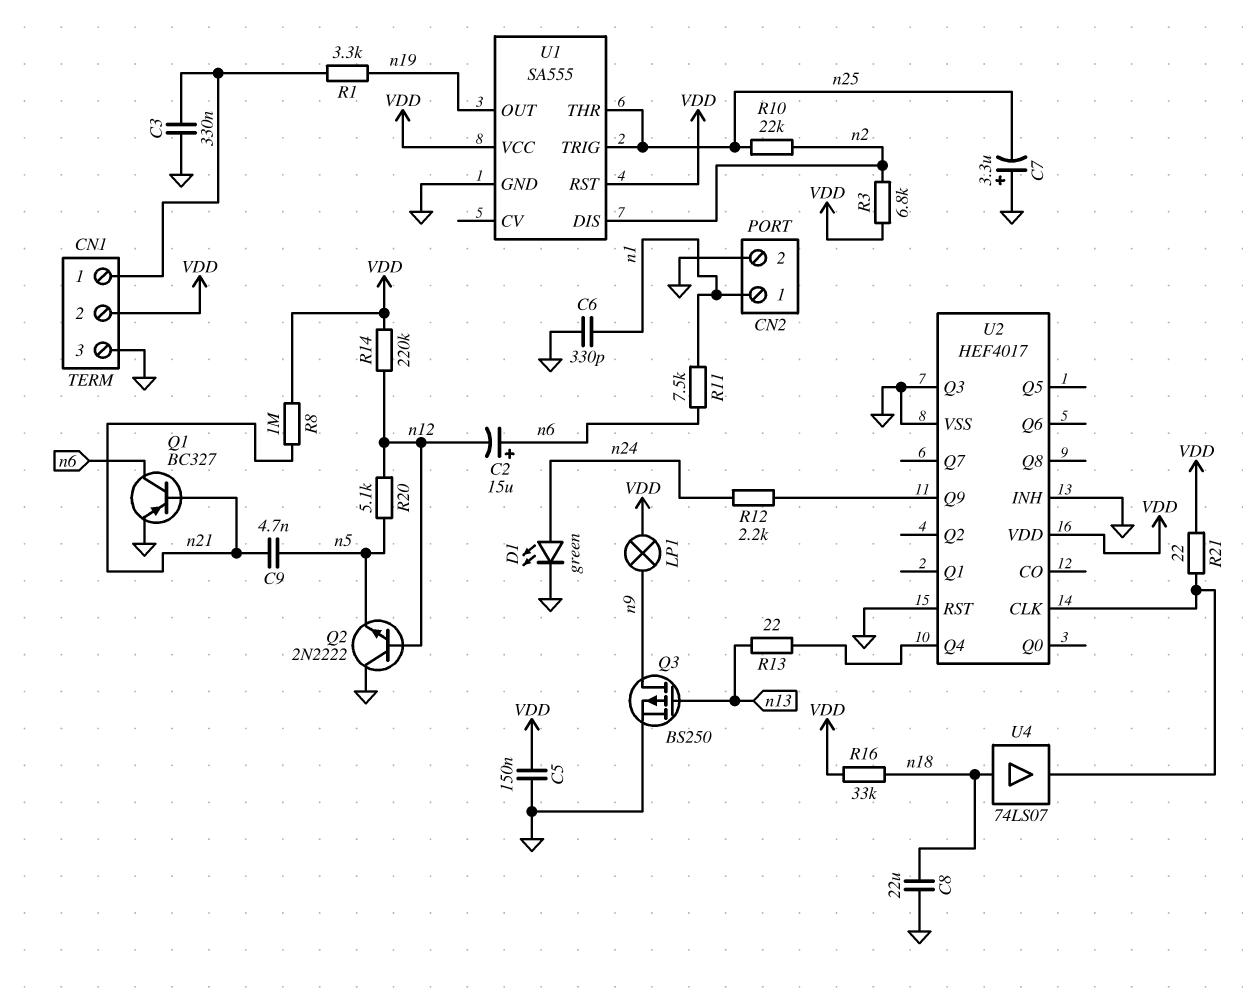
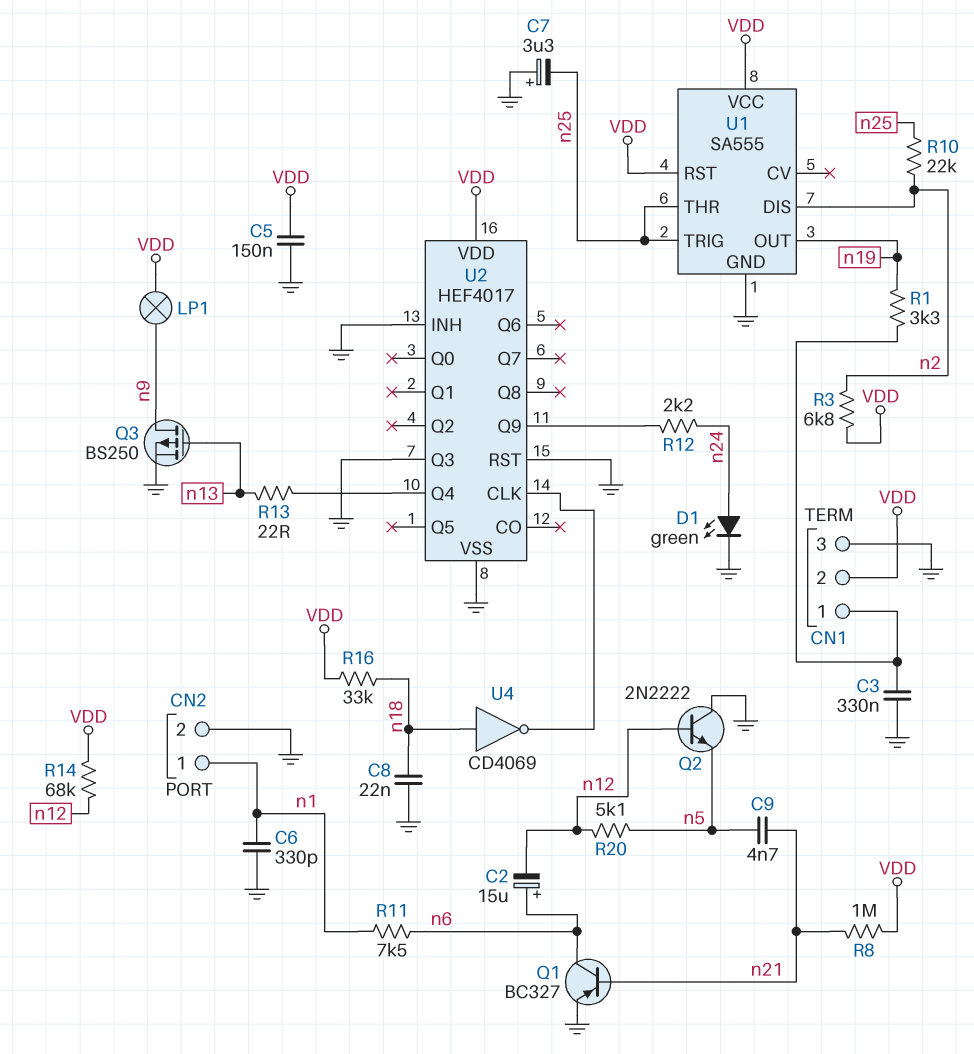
C8: 22uF (GND, n18) -> 22nF (GND, n18)
R14: 220k (VDD, n12) -> 68k (VDD, n12)
R21: 22 (U2/CLK, VDD) -> none
U4: buffer 74LS07 (in n18, out U2/CLK) -> NOT CD4069 (in n18, out U2/CLK)

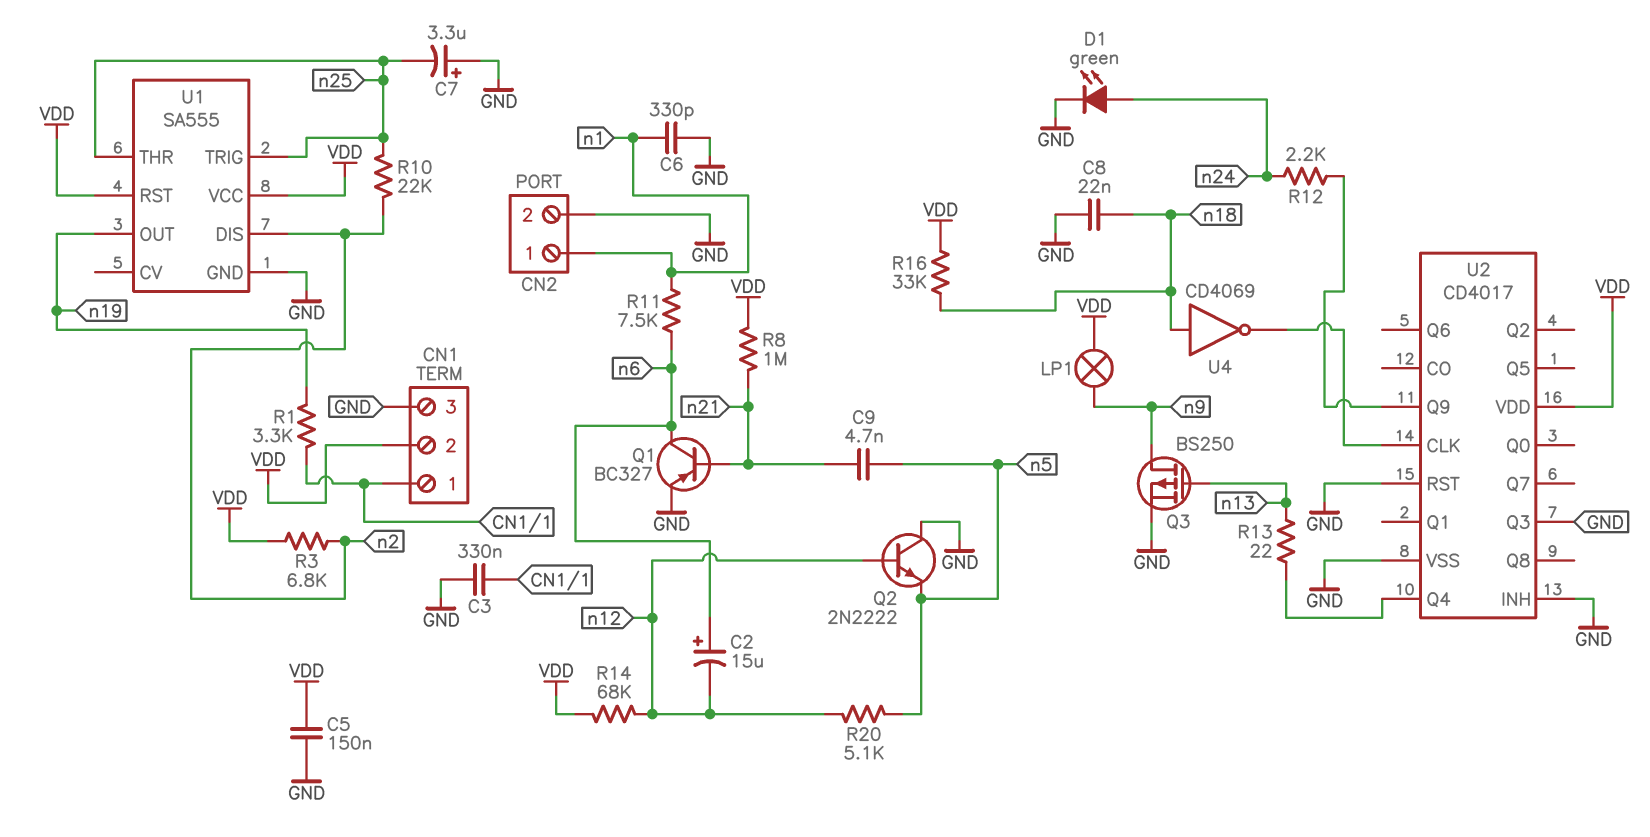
U2: HEF4017 -> CD4017

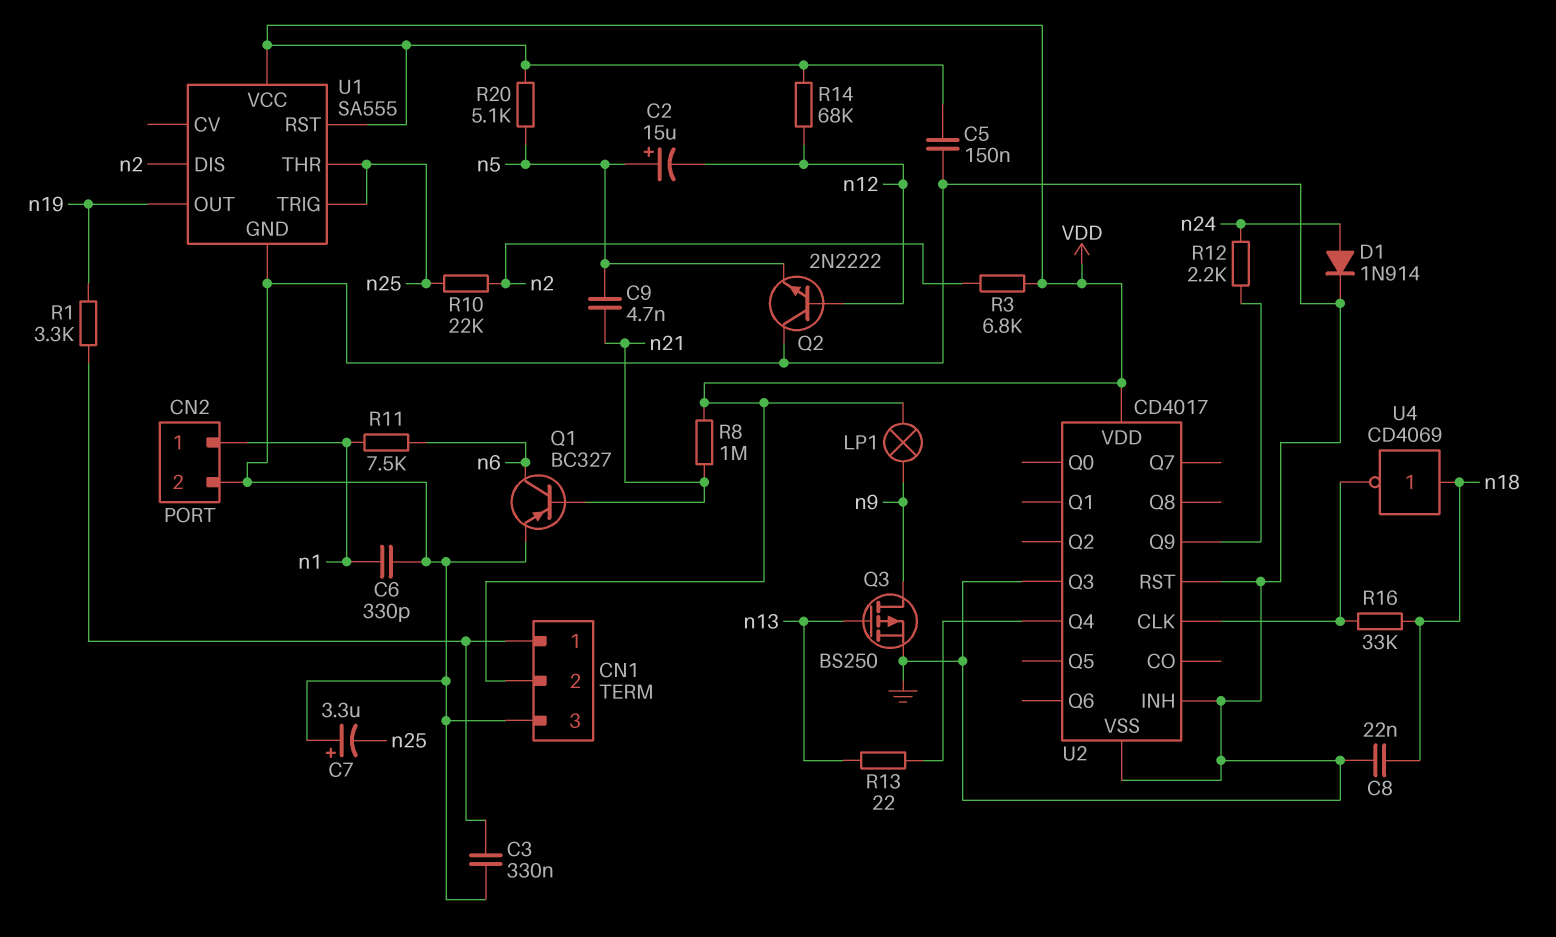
C2: 15uF (plus n6, minus n12) -> 15uF (plus n5, minus n12)
D1: LED green (A n24, K GND) -> diode 1N914 (A n24, K GND)
R16: 33k (VDD, n18) -> 33k (U2/CLK, n18)
R20: 5.1k (n5, n12) -> 5.1k (VDD, n5)

